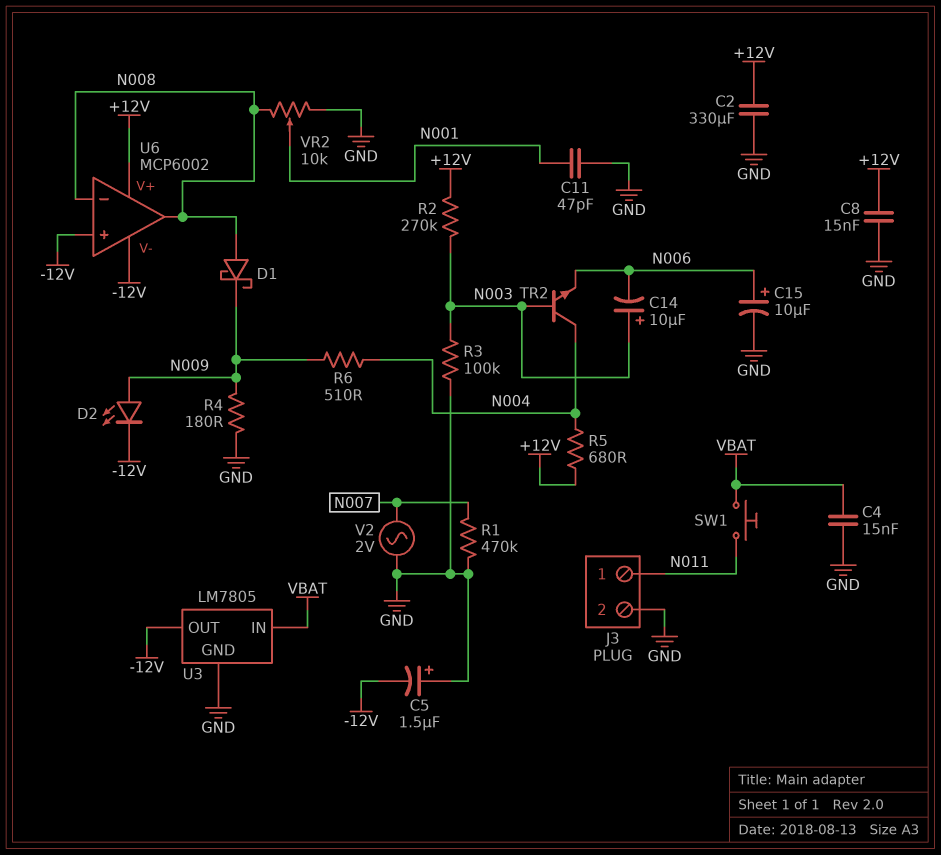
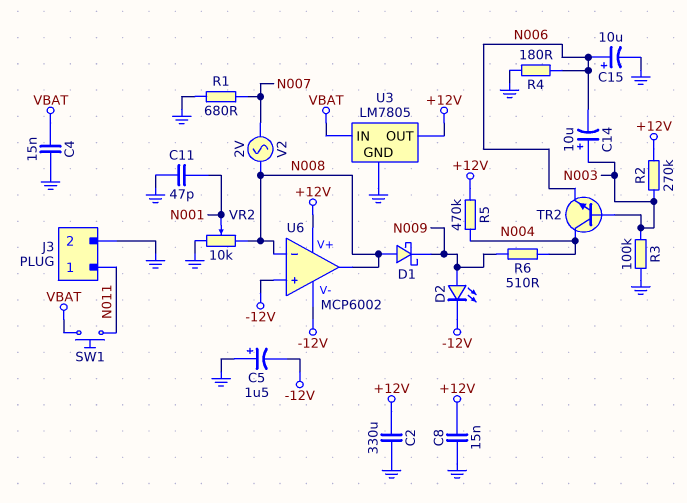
R1: 470k (GND, N007) -> 680 (GND, N007)
R4: 180 (GND, N009) -> 180 (GND, N006)
R5: 680 (+12V, N004) -> 470k (+12V, N004)
U3 pin OUT: -12V -> +12V
V2: AC 2V (GND, N007) -> AC 2V (N007, N008)

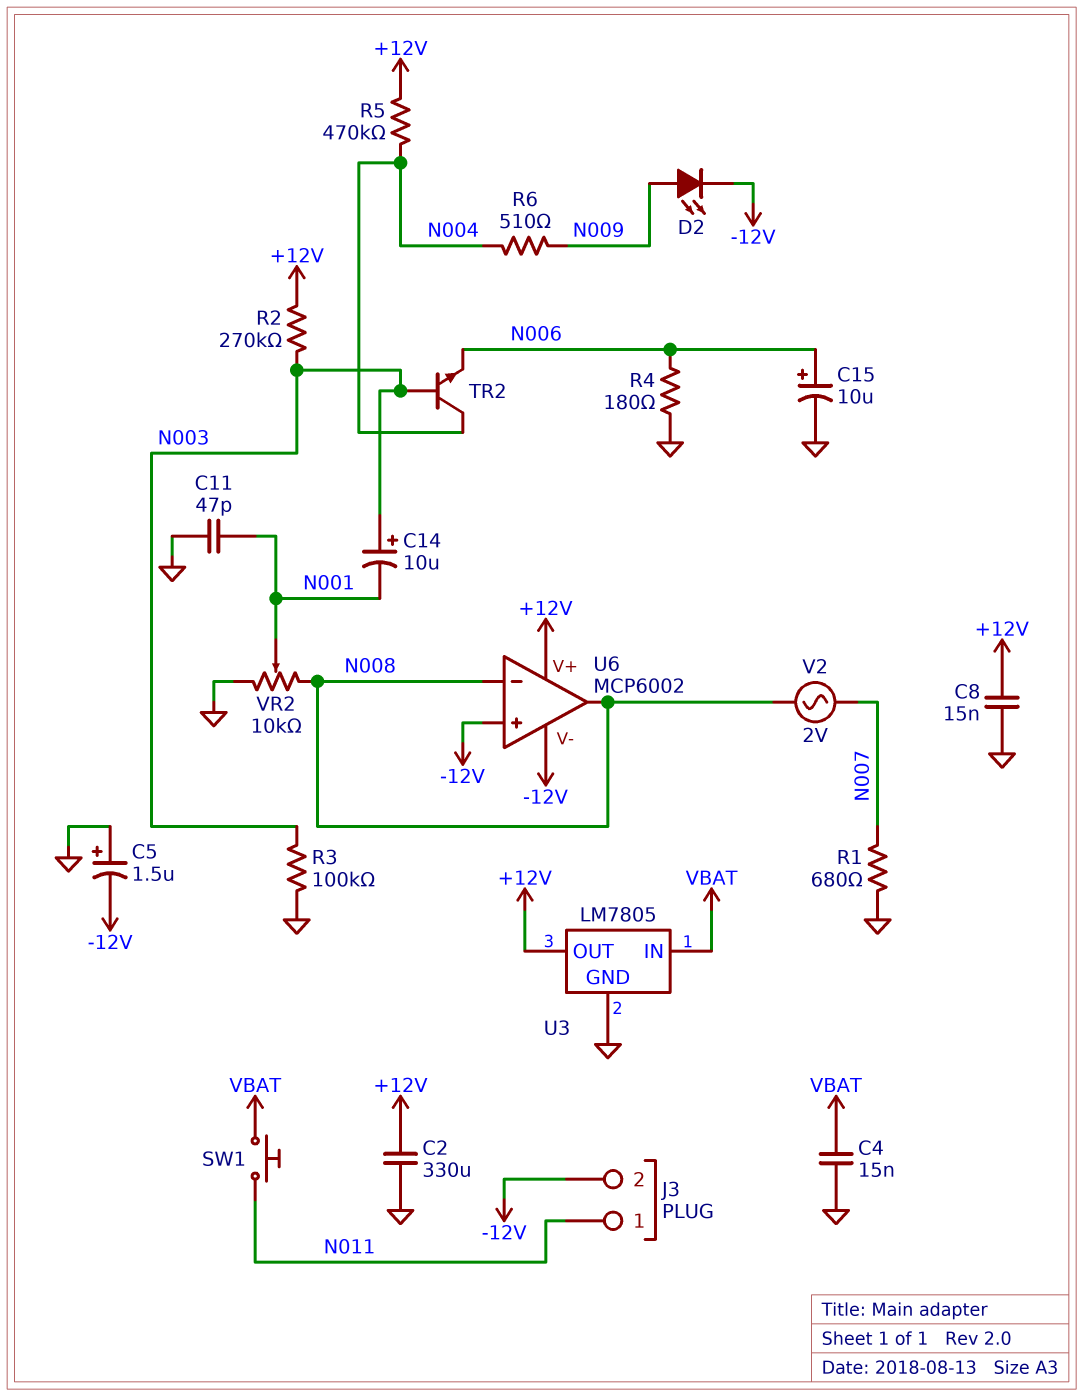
C14: 10uF (plus N003, minus N006) -> 10uF (plus N003, minus N001)
D1: schottky (A N008, K N009) -> none
J3 pin 2: GND -> -12V

